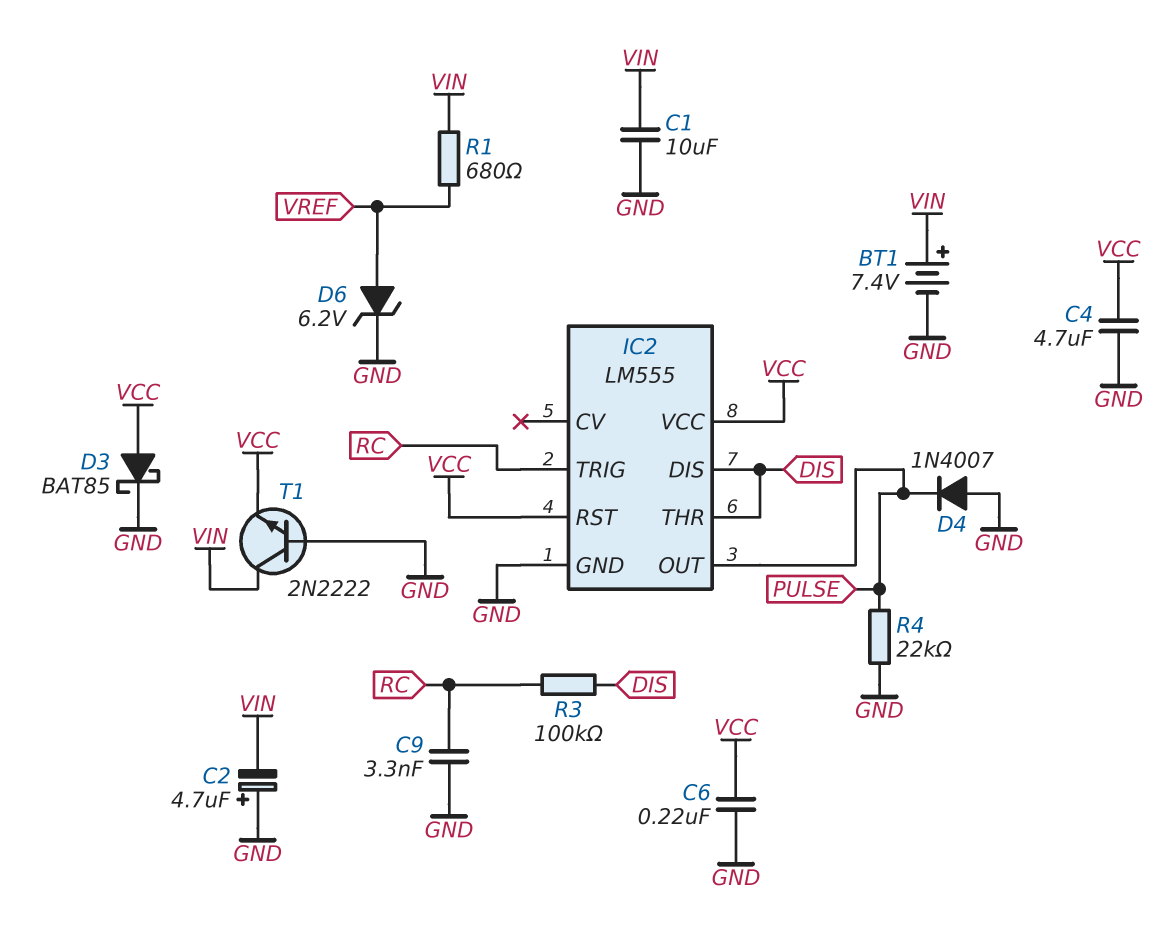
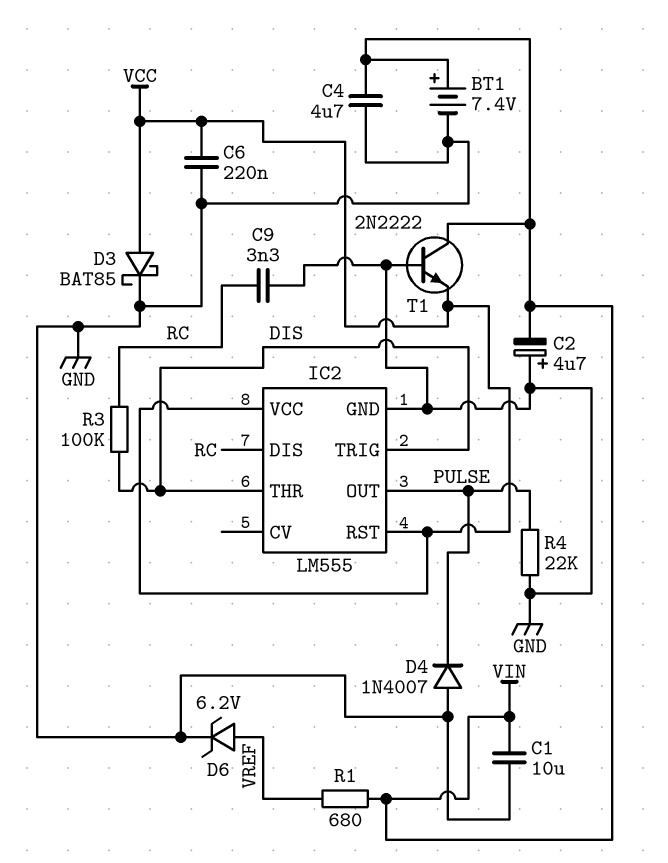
C4: 4.7uF (GND, VCC) -> 4.7uF (GND, VIN)
IC2 pin DIS: DIS -> RC
IC2 pin TRIG: RC -> DIS

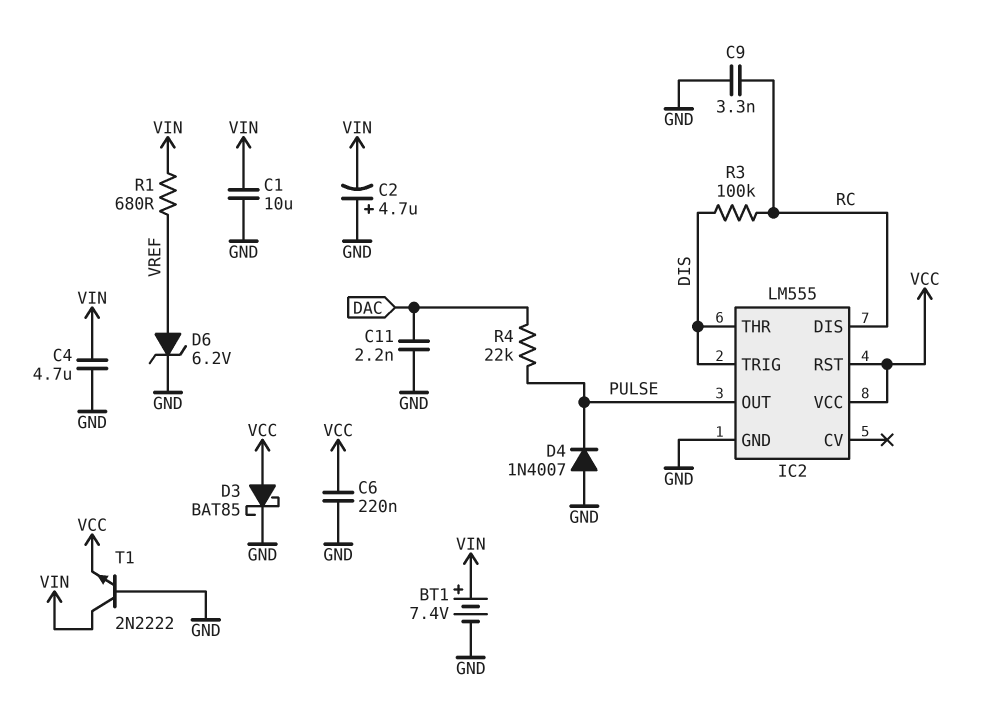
C11: none -> 2.2nF (DAC, GND)
R4: 22k (GND, PULSE) -> 22k (DAC, PULSE)

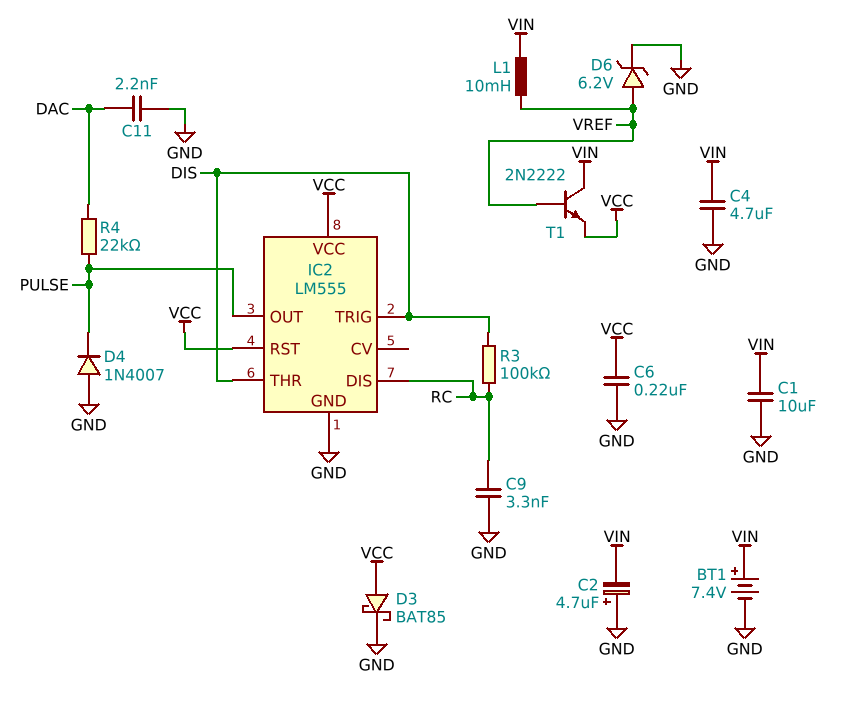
L1: none -> 10mH (VIN, VREF)
R1: 680 (VIN, VREF) -> none
T1: NPN 2N2222 (B GND, C VIN, E VCC) -> NPN 2N2222 (B VREF, C VIN, E VCC)

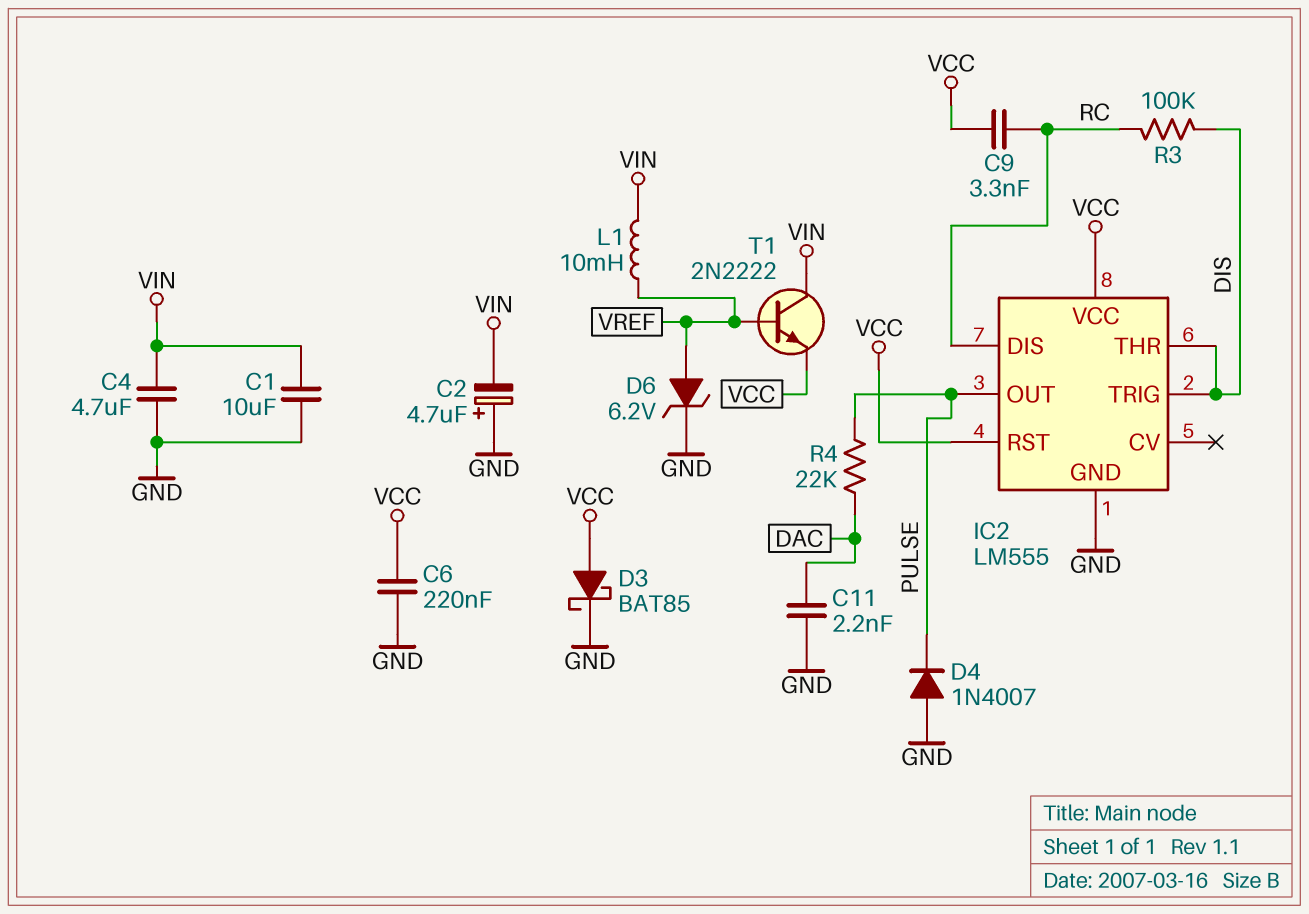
BT1: 7.4V (plus VIN, minus GND) -> none
C9: 3.3nF (GND, RC) -> 3.3nF (RC, VCC)

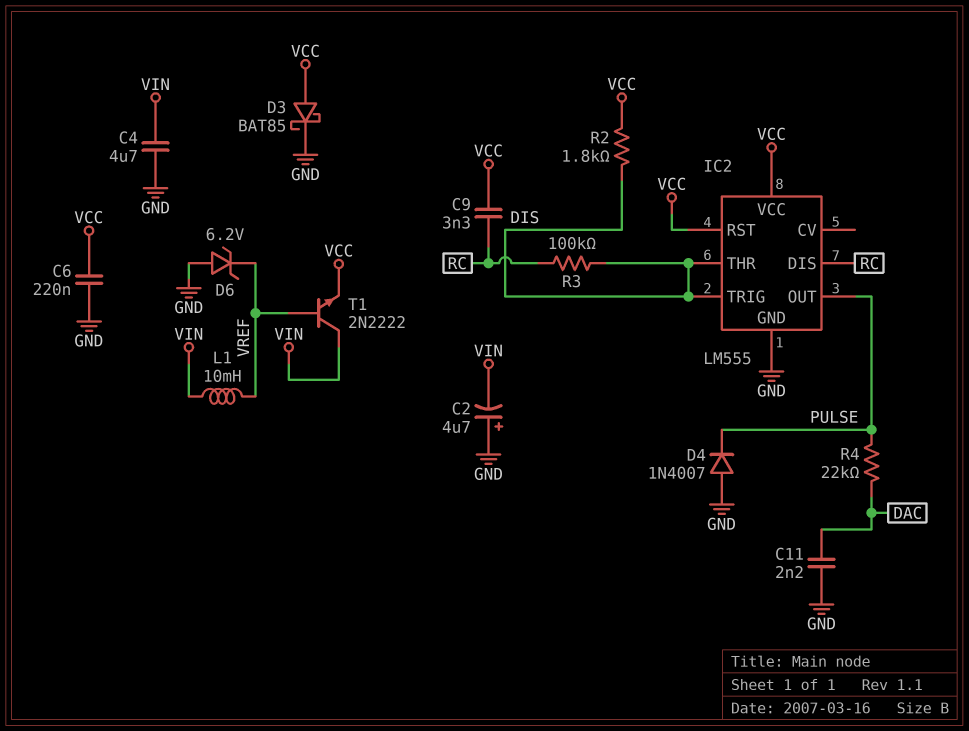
C1: 10uF (GND, VIN) -> none
D6: zener 6.2V (A VREF, K GND) -> zener 6.2V (A GND, K VREF)
R2: none -> 1.8k (DIS, VCC)

